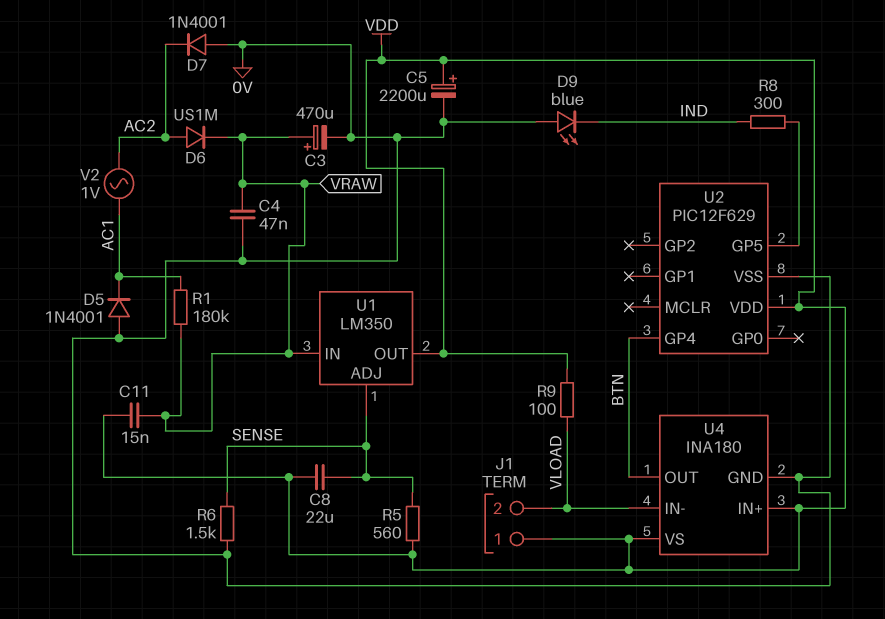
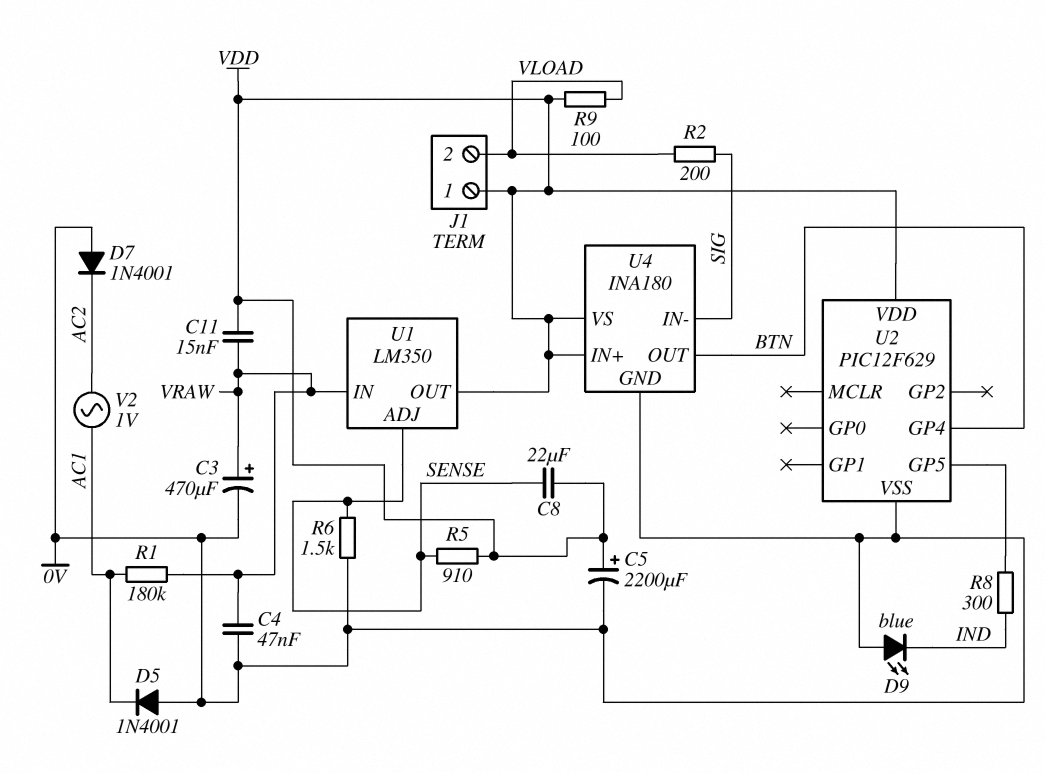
D6: diode US1M (A AC2, K VRAW) -> none
R2: none -> 200 (SIG, VLOAD)
R5: 560 (SENSE, VDD) -> 910 (SENSE, VDD)
U4 pin IN-: VLOAD -> SIG

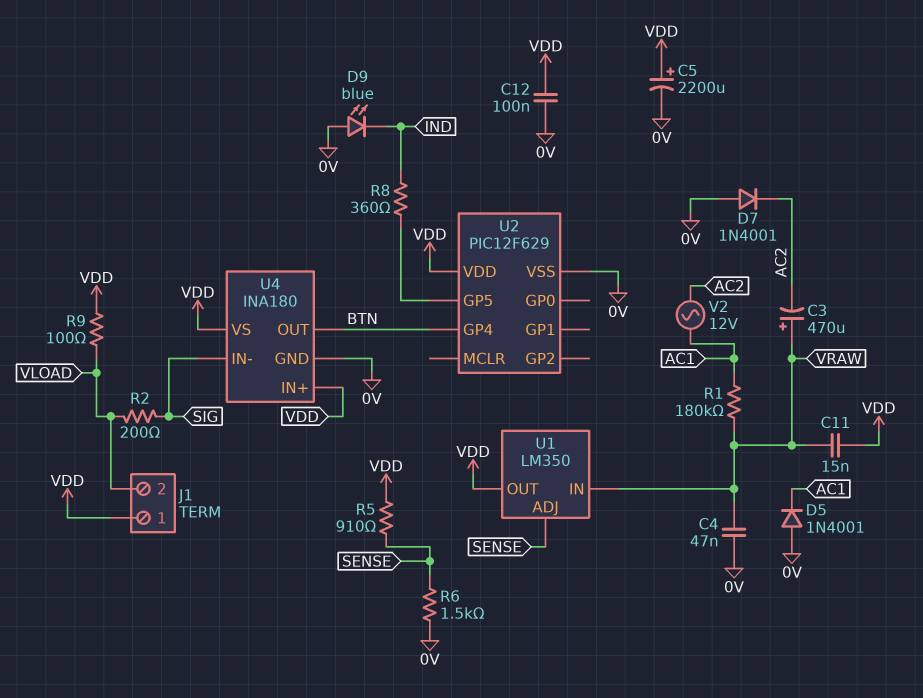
C3: 470uF (plus VRAW, minus 0V) -> 470uF (plus VRAW, minus AC2)
C8: 22uF (SENSE, VDD) -> none
C12: none -> 100nF (0V, VDD)
R8: 300 (IND, U2/GP5) -> 360 (IND, U2/GP5)
V2: AC 1V (AC1, AC2) -> AC 12V (AC1, AC2)

